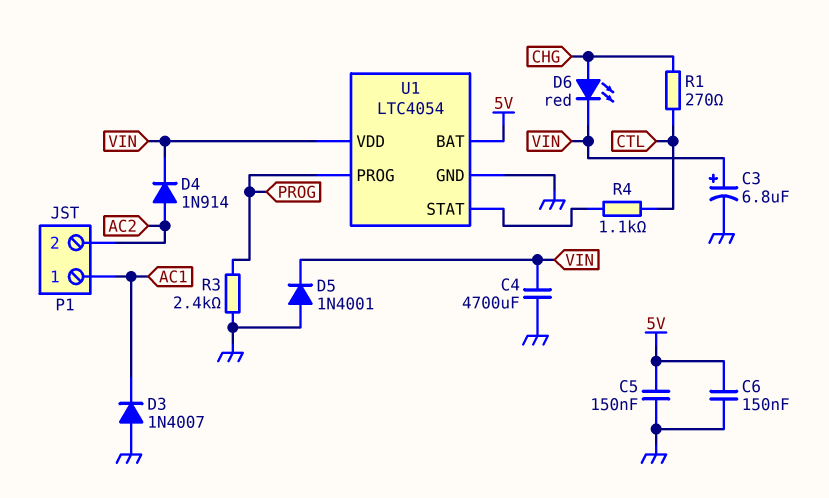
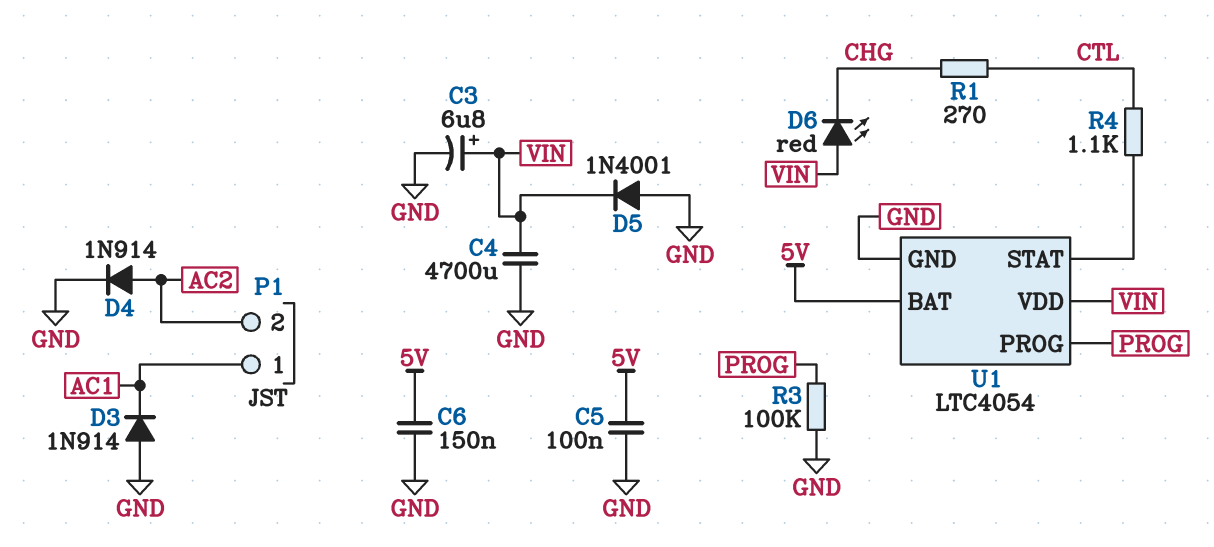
C5: 150nF (5V, GND) -> 100nF (5V, GND)
D3: diode 1N4007 (A GND, K AC1) -> diode 1N914 (A GND, K AC1)
D4: diode 1N914 (A AC2, K VIN) -> diode 1N914 (A AC2, K GND)
D6: LED red (A CHG, K VIN) -> LED red (A VIN, K CHG)
R3: 2.4k (GND, PROG) -> 100k (GND, PROG)

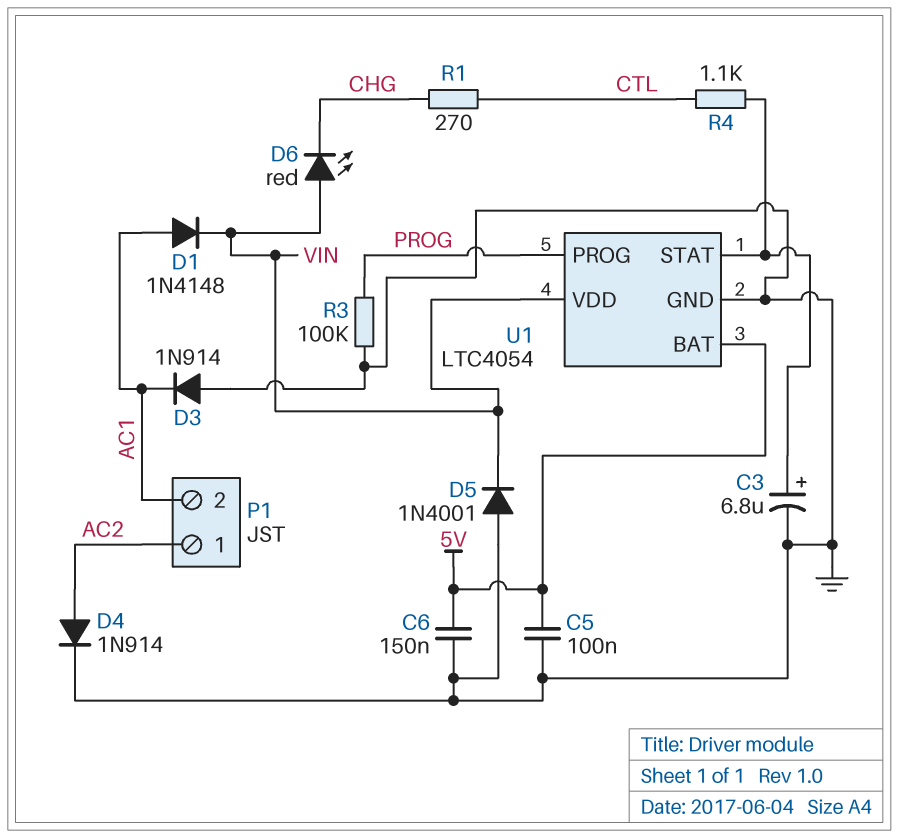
C3: 6.8uF (plus VIN, minus GND) -> 6.8uF (plus U1/STAT, minus GND)
C4: 4700uF (GND, VIN) -> none
D1: none -> diode 1N4148 (A AC1, K VIN)
P1 pin 1: AC1 -> AC2
P1 pin 2: AC2 -> AC1

